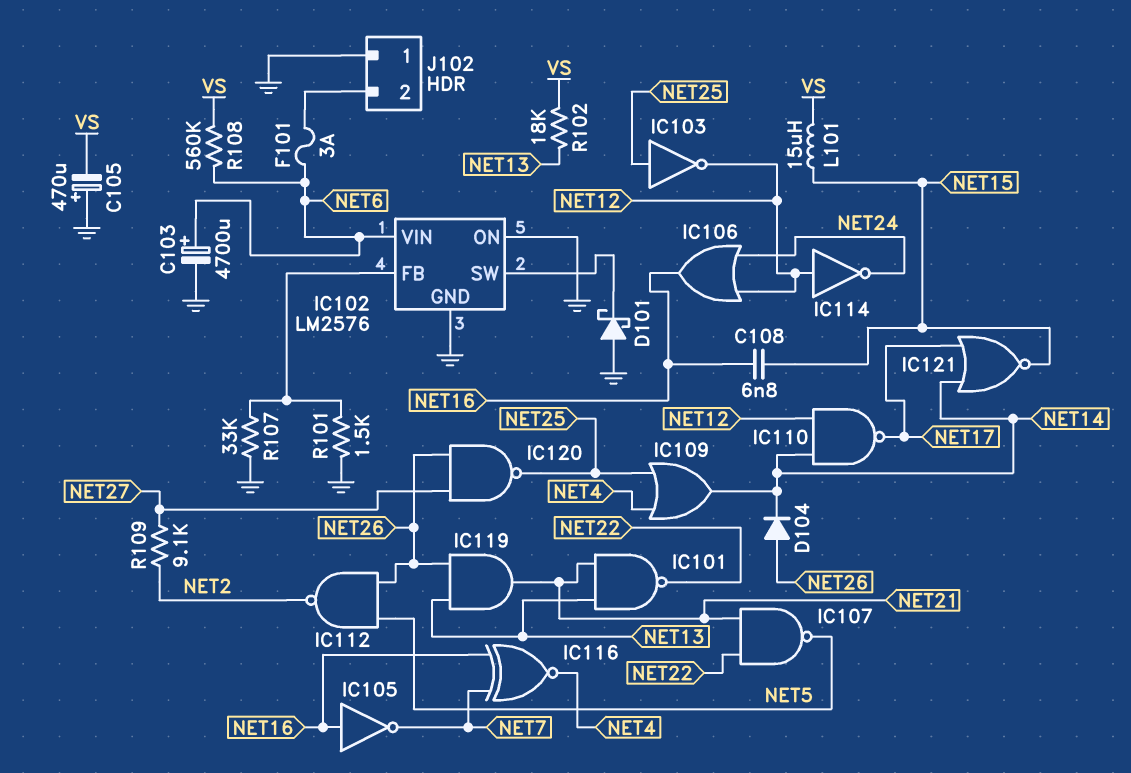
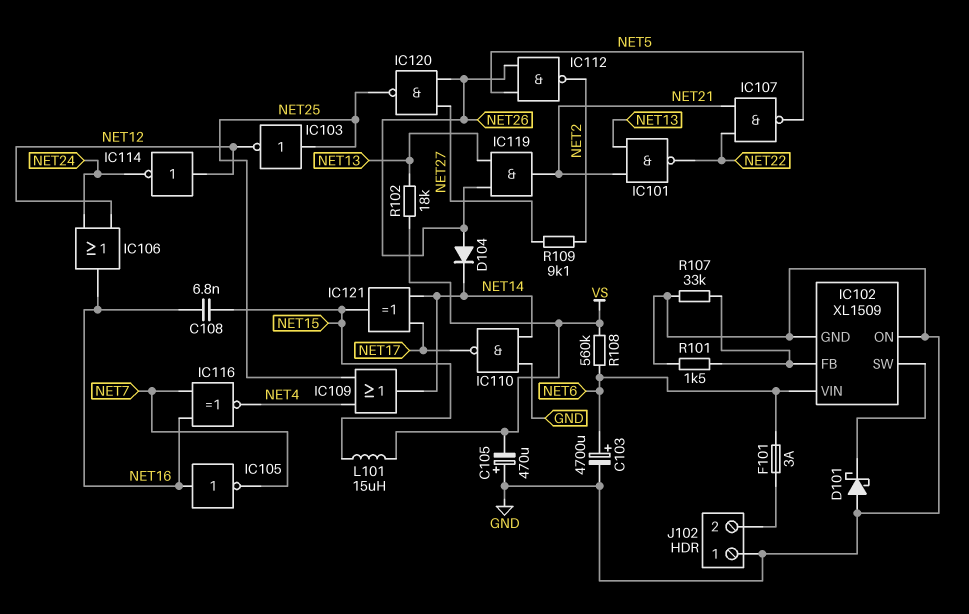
IC102: LM2576 -> XL1509
IC110: NAND (in NET12, in NET14, out NET17) -> NAND (in GND, in NET14, out NET17)
IC121: NOR (in NET14, in NET17, out NET15) -> XOR (in NET14, in NET17, out NET15)

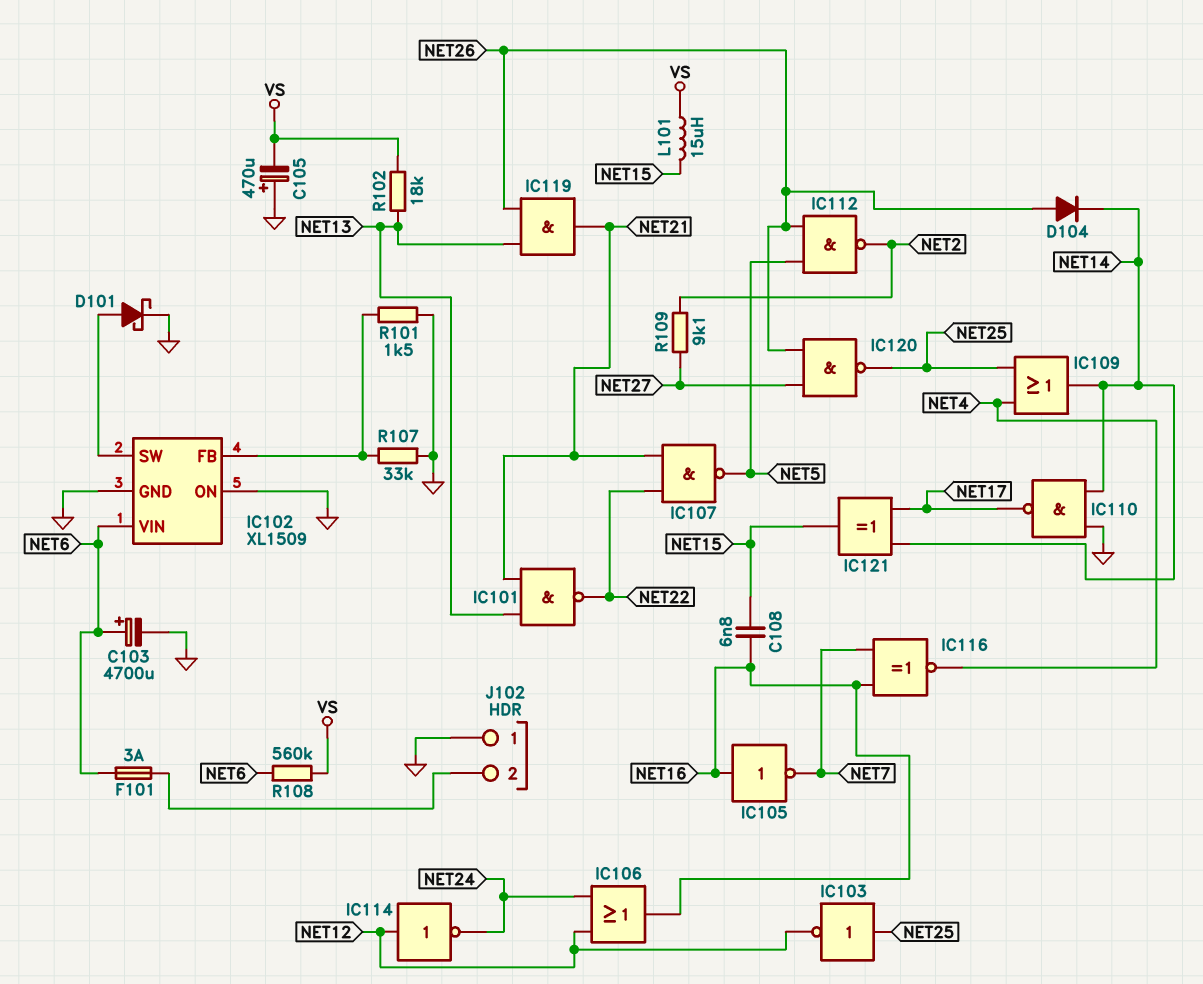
D101: schottky (A GND, K IC102/SW) -> schottky (A IC102/SW, K GND)

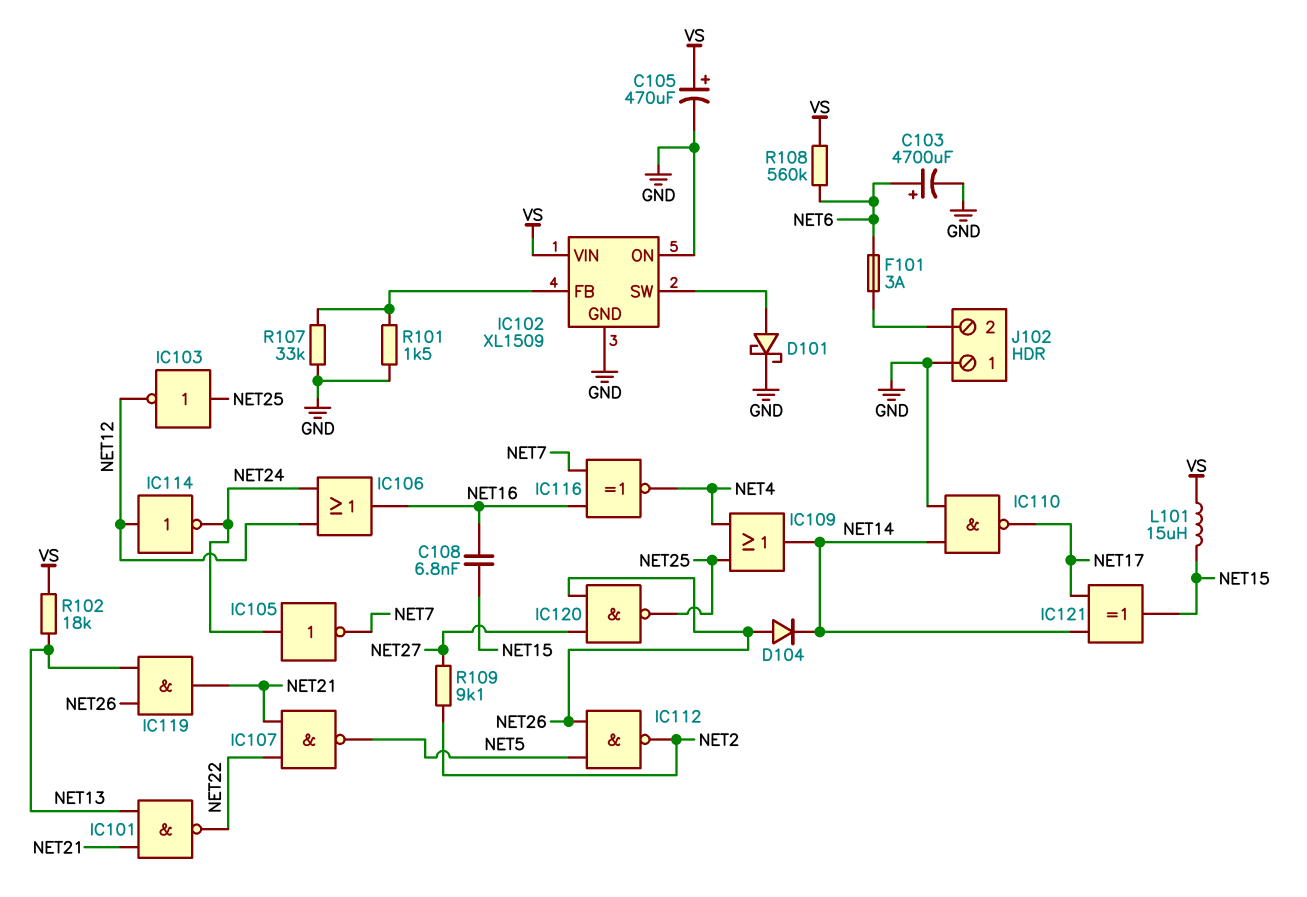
C105: 470uF (plus GND, minus VS) -> 470uF (plus VS, minus GND)
IC102 pin VIN: NET6 -> VS
IC105: NOT (in NET16, out NET7) -> NOT (in NET24, out NET7)

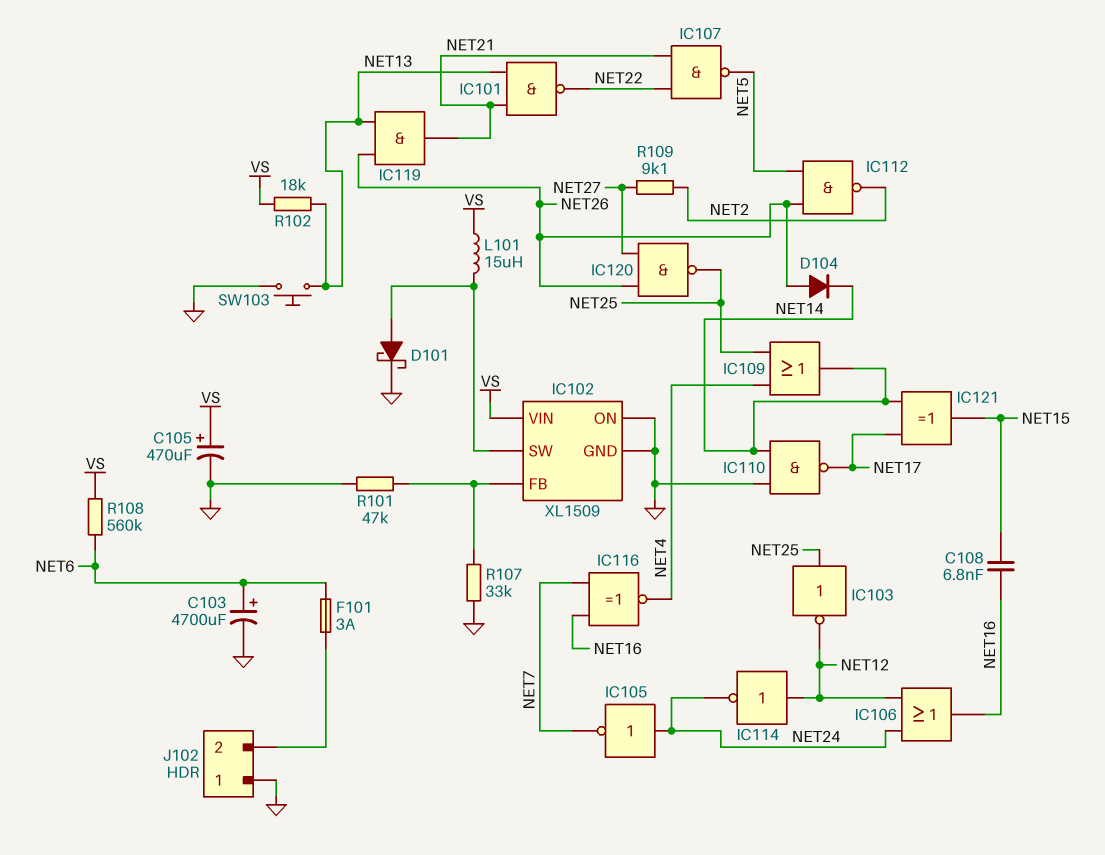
L101: 15uH (NET15, VS) -> 15uH (IC102/SW, VS)
R101: 1.5k (GND, IC102/FB) -> 47k (GND, IC102/FB)
SW103: none -> button (GND, NET13)

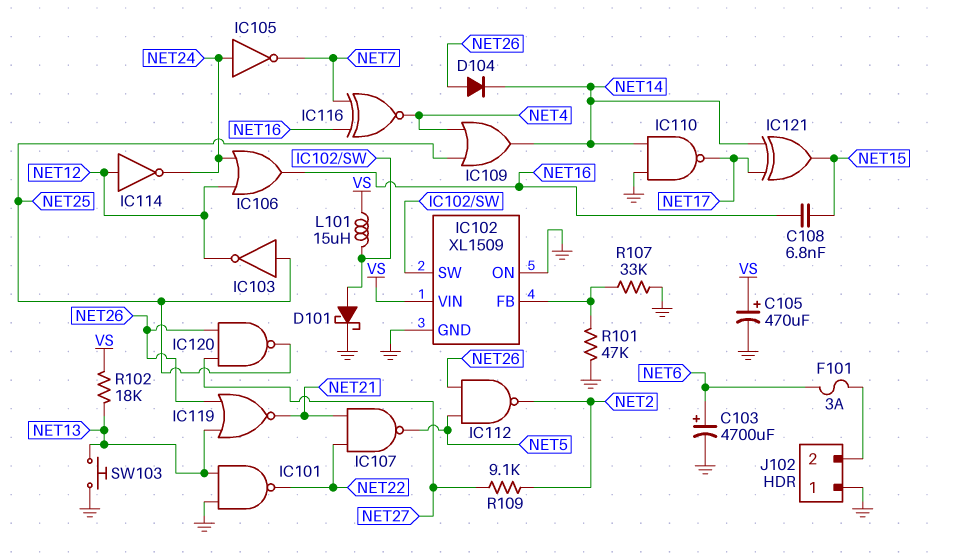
IC101: NAND (in NET13, in NET21, out NET22) -> NAND (in GND, in NET13, out NET22)
IC119: AND (in NET13, in NET26, out NET21) -> NOR (in NET13, in NET26, out NET21)
R108: 560k (NET6, VS) -> none

